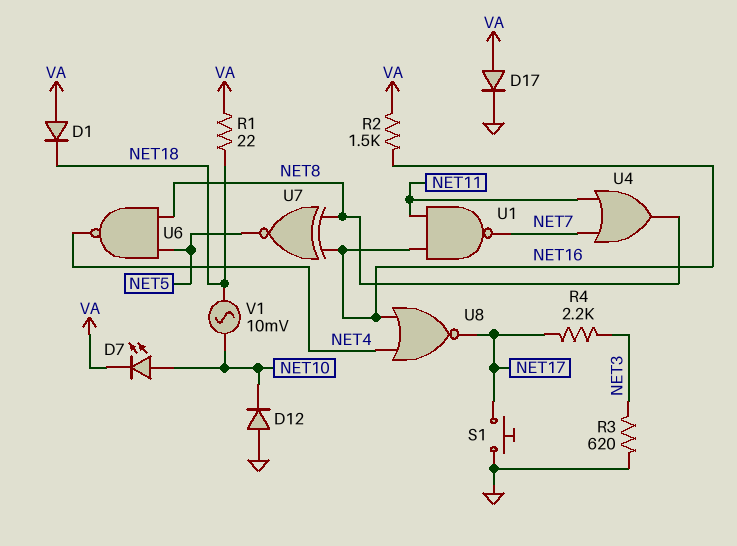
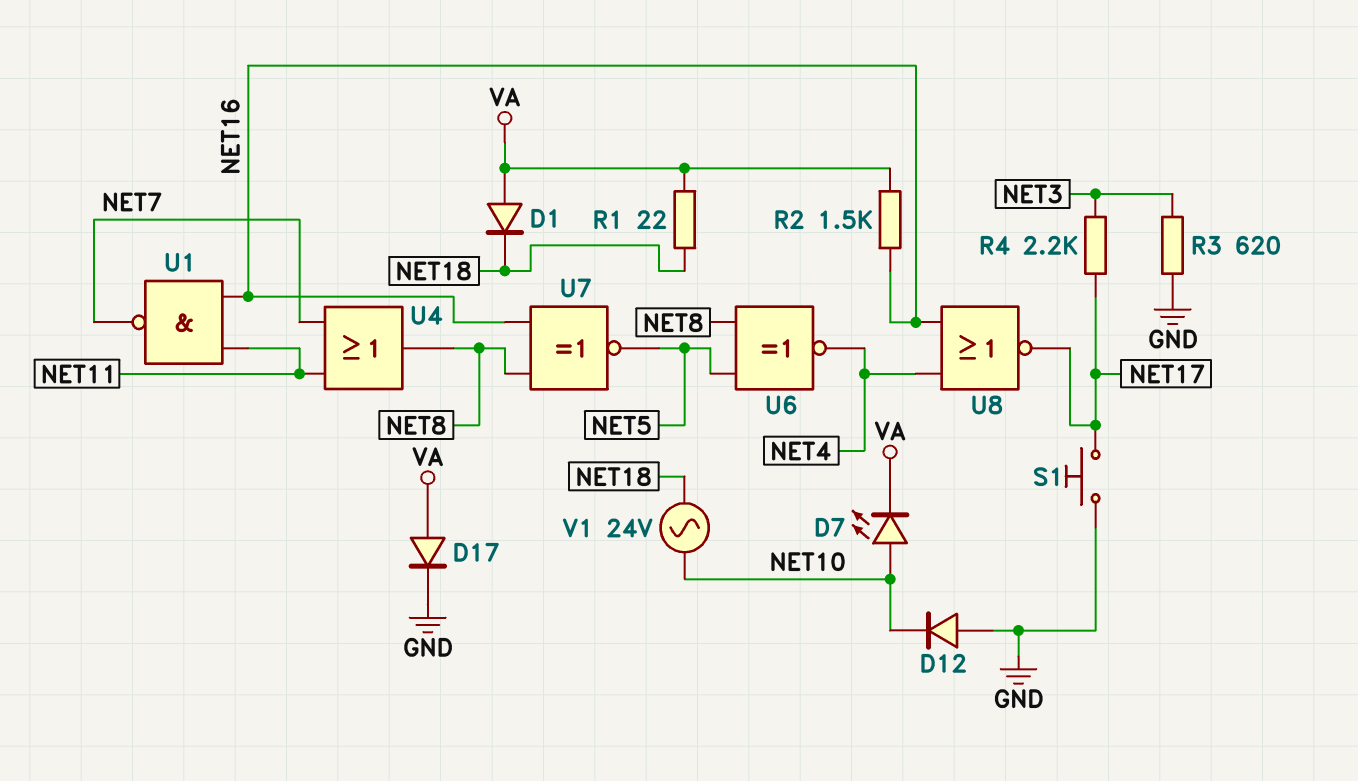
U6: NAND (in NET5, in NET8, out NET4) -> XNOR (in NET5, in NET8, out NET4)
V1: AC 10mV (NET10, NET18) -> AC 24V (NET10, NET18)

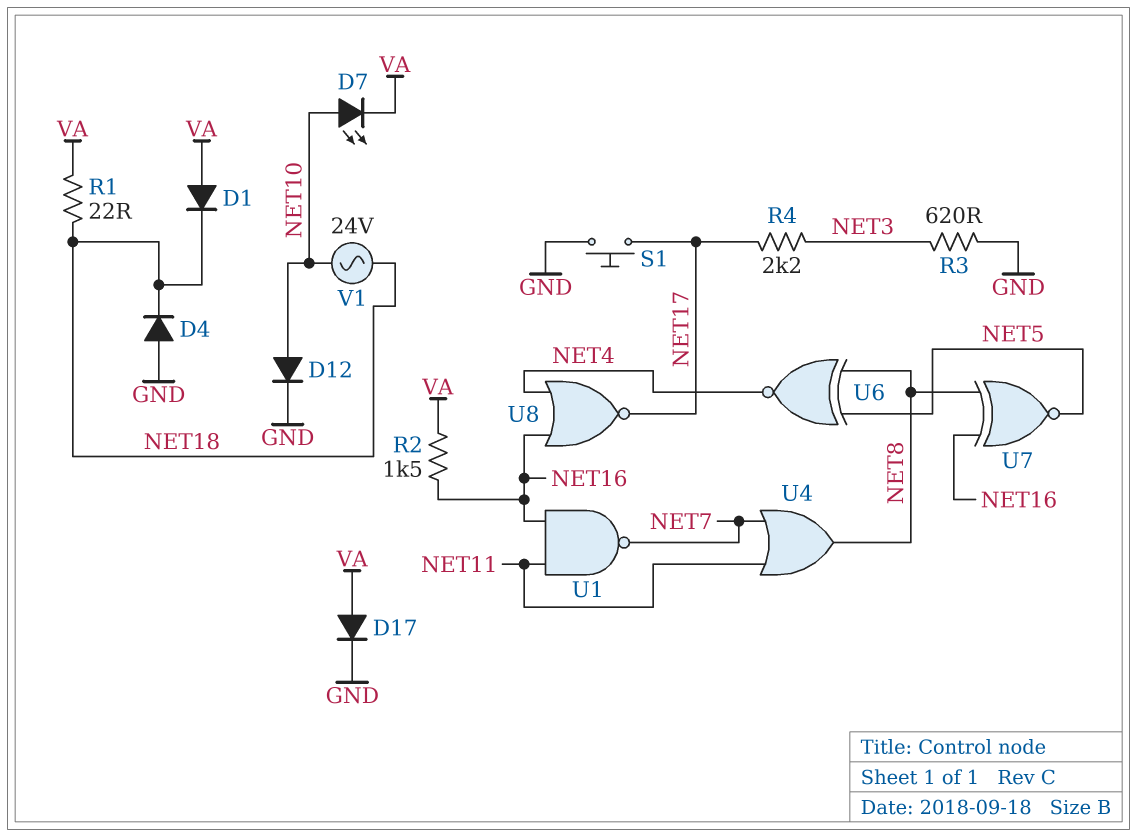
D4: none -> diode (A GND, K NET18)
D12: diode (A GND, K NET10) -> diode (A NET10, K GND)

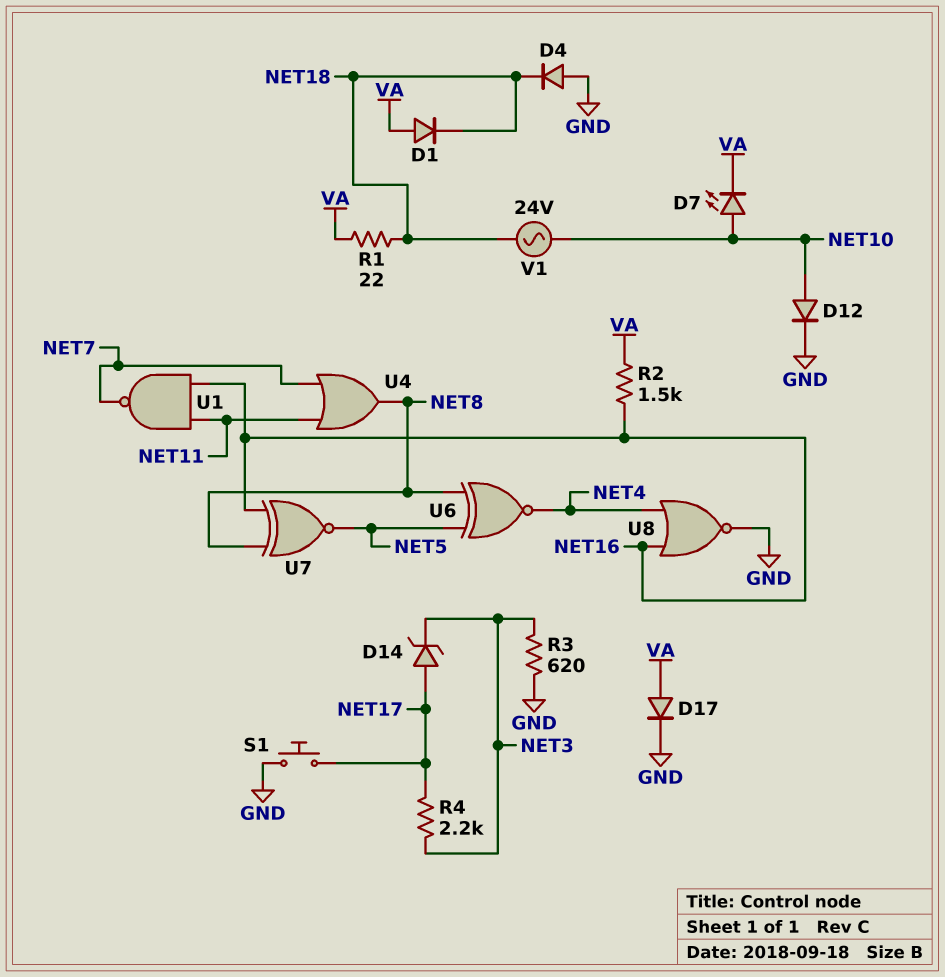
D14: none -> zener (A NET17, K NET3)
U8: NOR (in NET4, in NET16, out NET17) -> NOR (in NET4, in NET16, out GND)

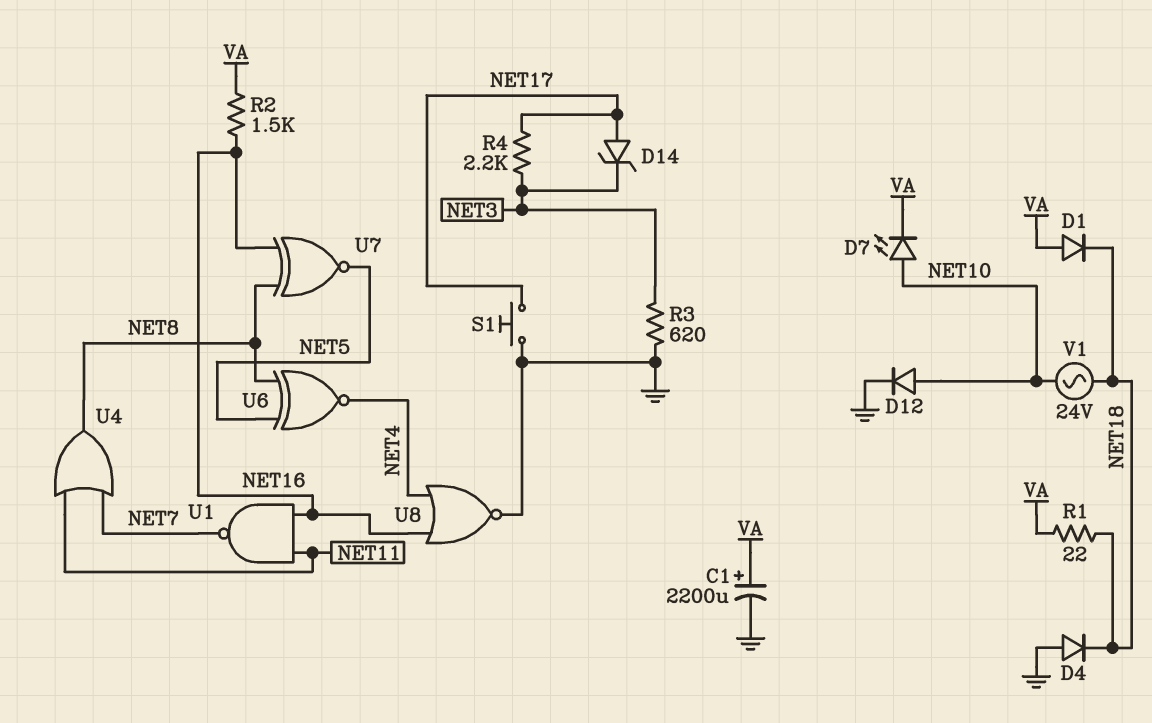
C1: none -> 2200uF (plus VA, minus GND)
D17: diode (A VA, K GND) -> none

